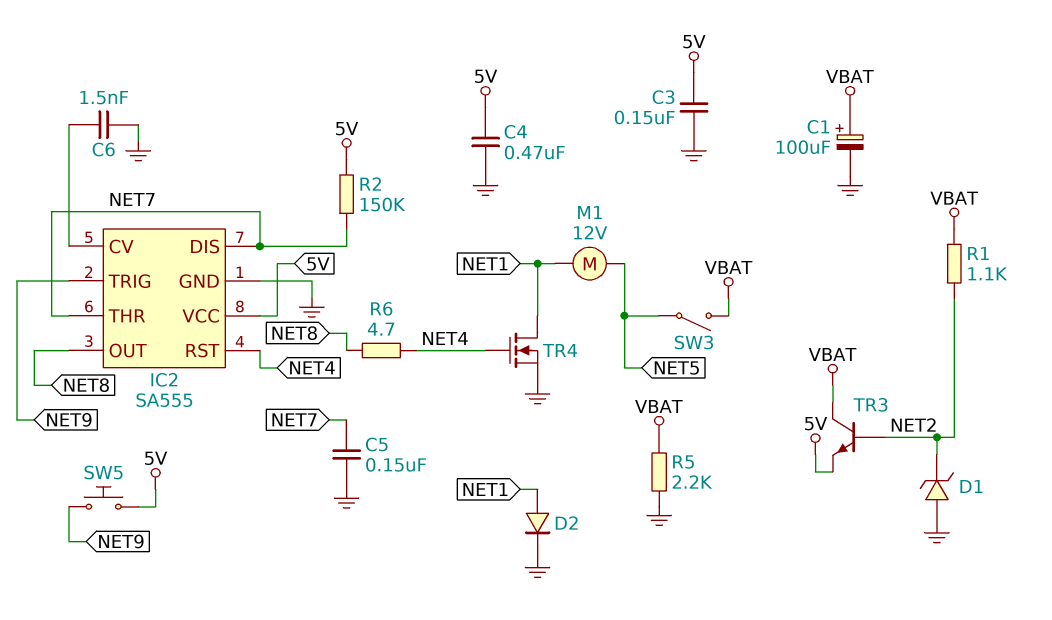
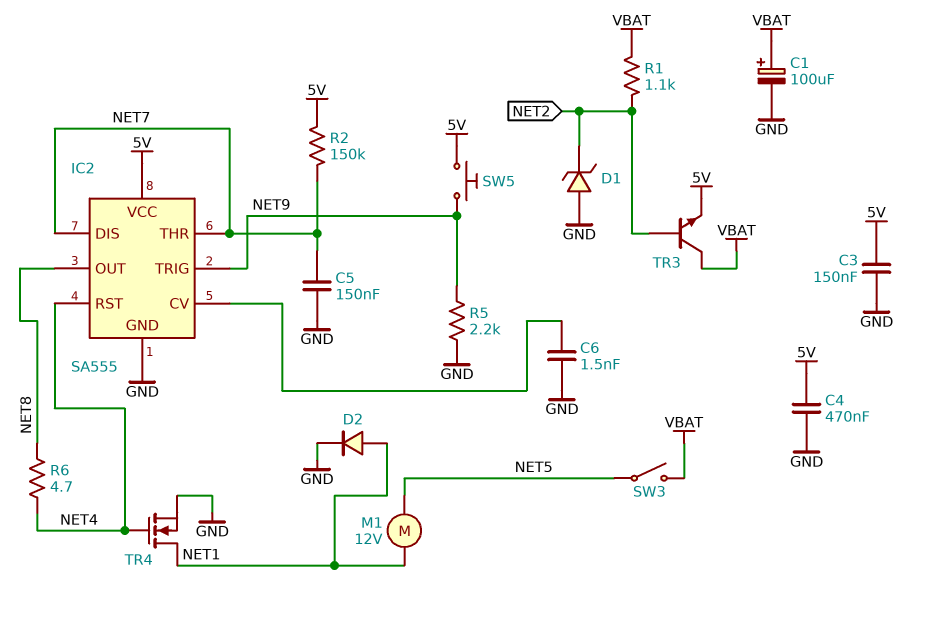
R5: 2.2k (GND, VBAT) -> 2.2k (GND, NET9)

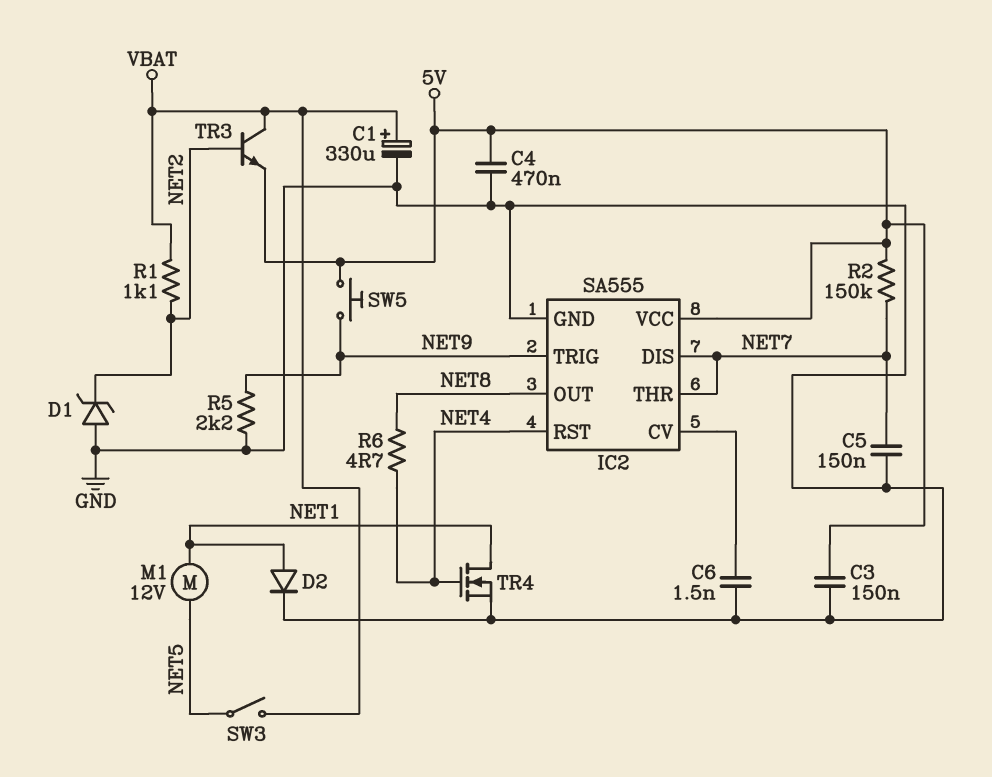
C1: 100uF (plus VBAT, minus GND) -> 330uF (plus VBAT, minus GND)

